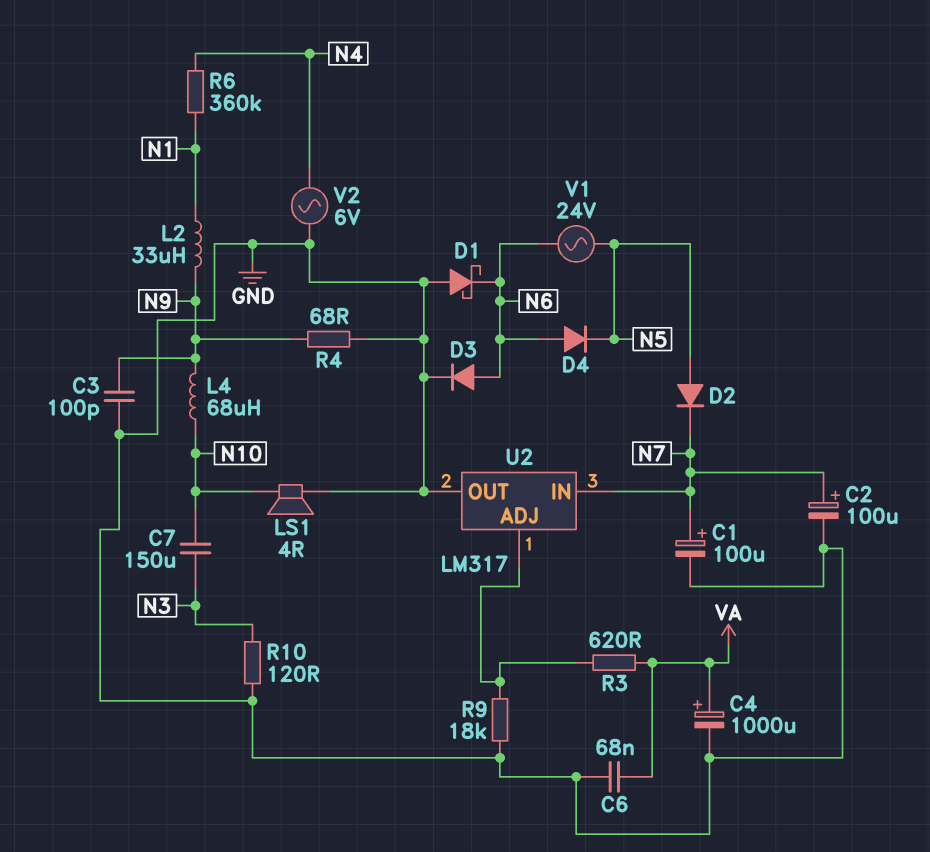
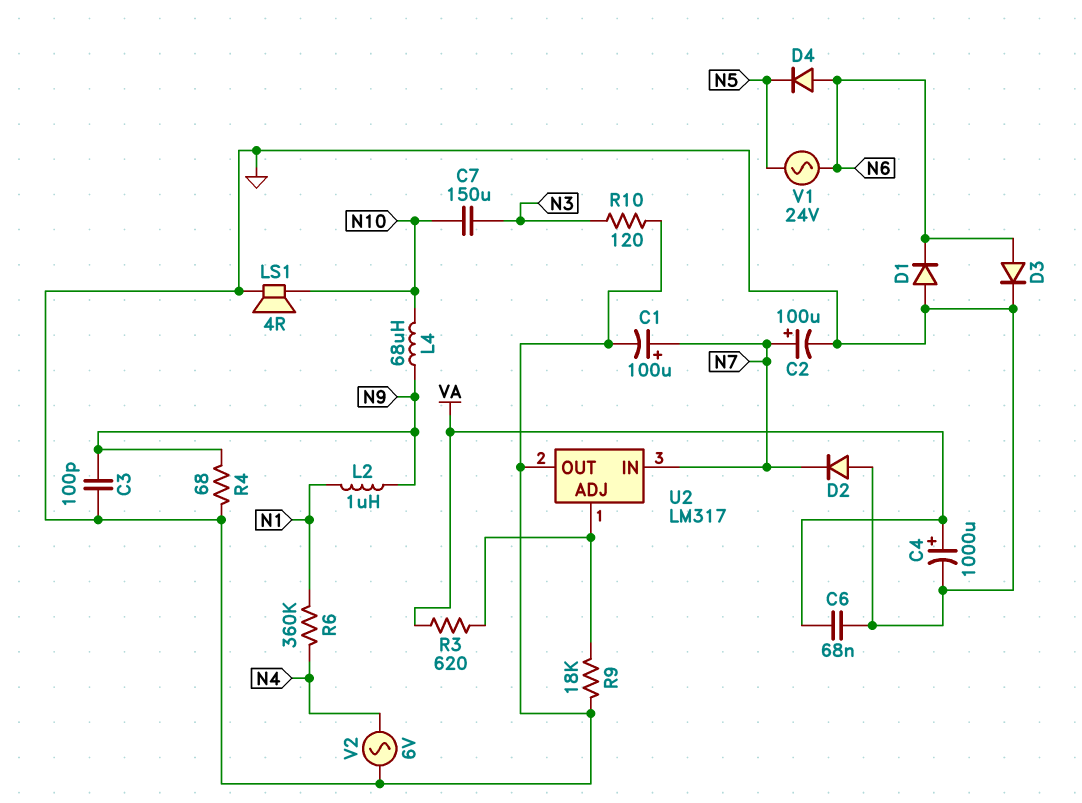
D1: schottky (A GND, K N6) -> diode (A GND, K N6)
D2: diode (A N5, K N7) -> diode (A GND, K N7)
L2: 33uH (N1, N9) -> 1uH (N1, N9)

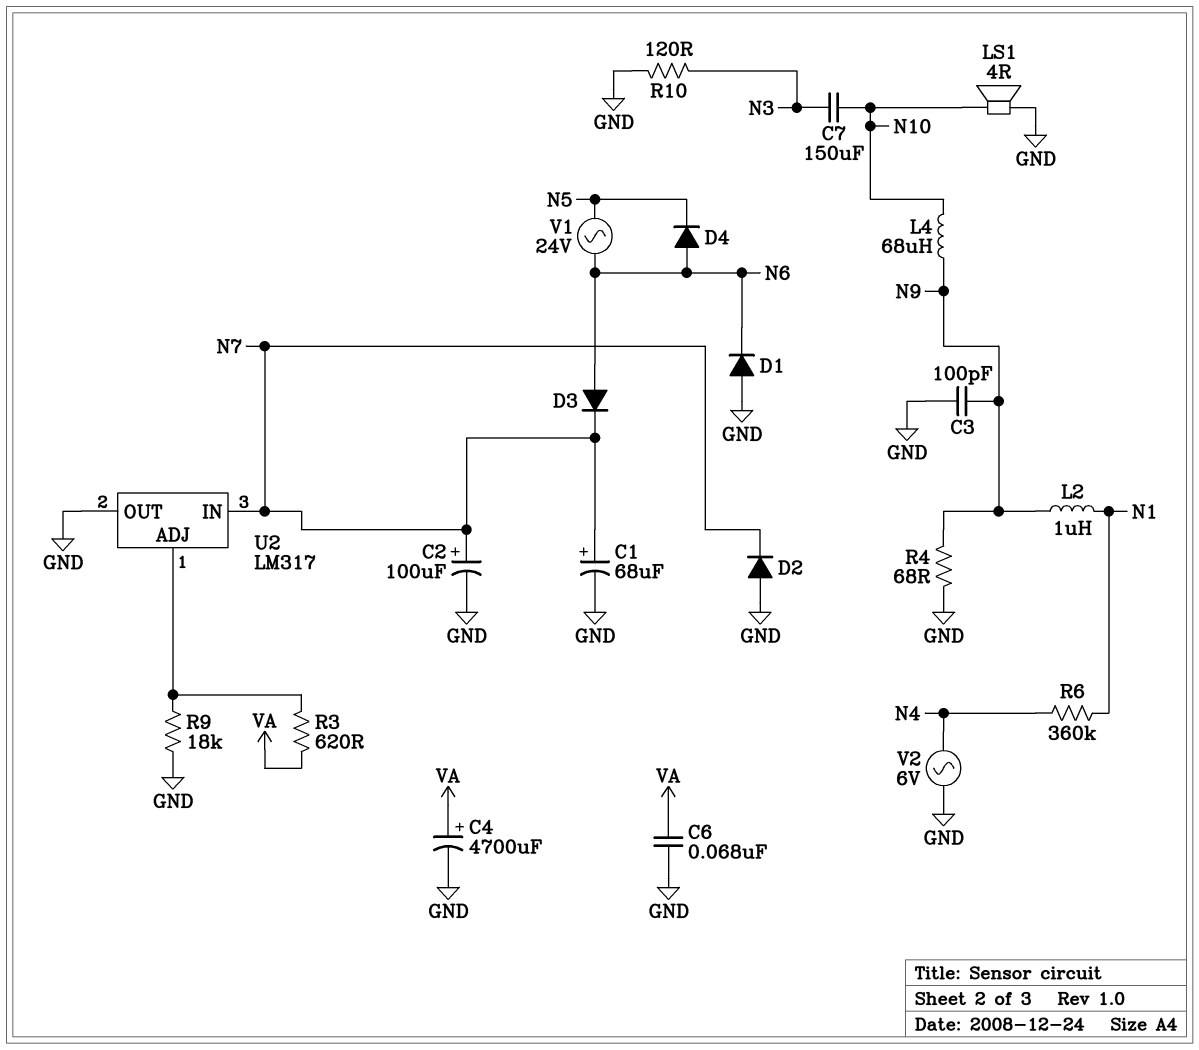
C1: 100uF (plus N7, minus GND) -> 68uF (plus N7, minus GND)
C4: 1000uF (plus VA, minus GND) -> 4700uF (plus VA, minus GND)
D3: diode (A N6, K GND) -> diode (A N6, K N7)

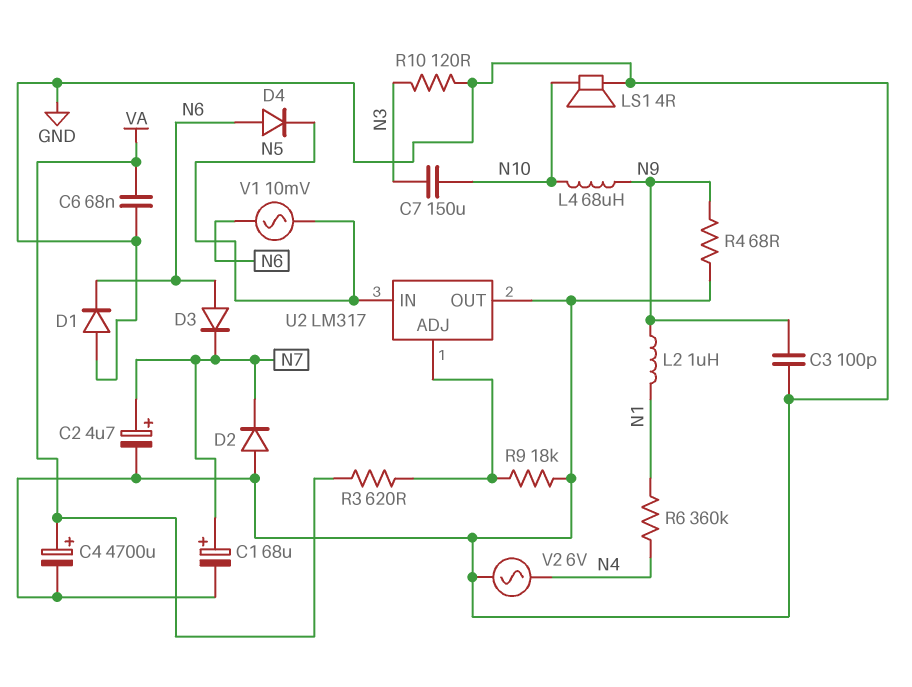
C2: 100uF (plus N7, minus GND) -> 4.7uF (plus N7, minus GND)
U2 pin IN: N7 -> N5
V1: AC 24V (N5, N6) -> AC 10mV (N5, N6)

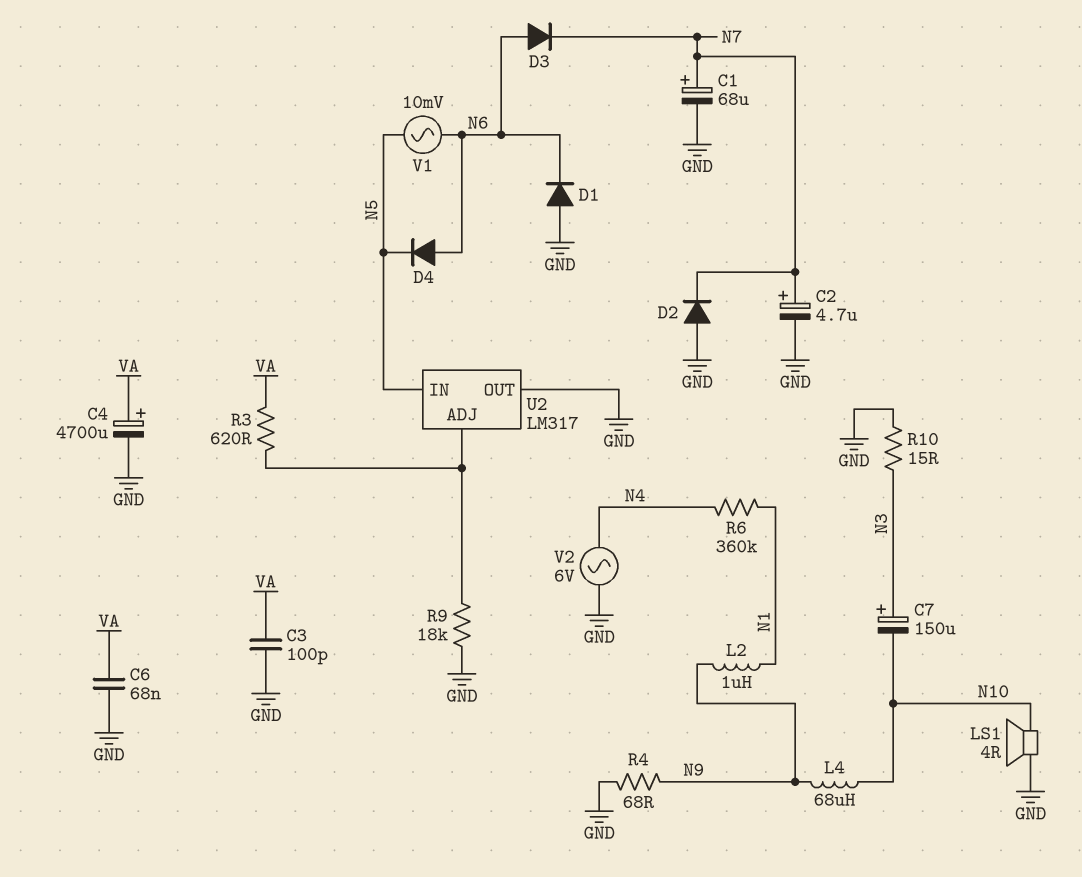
C3: 100pF (GND, N9) -> 100pF (GND, VA)
C7: 150uF (N3, N10) -> 150uF (plus N3, minus N10)
R10: 120 (GND, N3) -> 15 (GND, N3)

